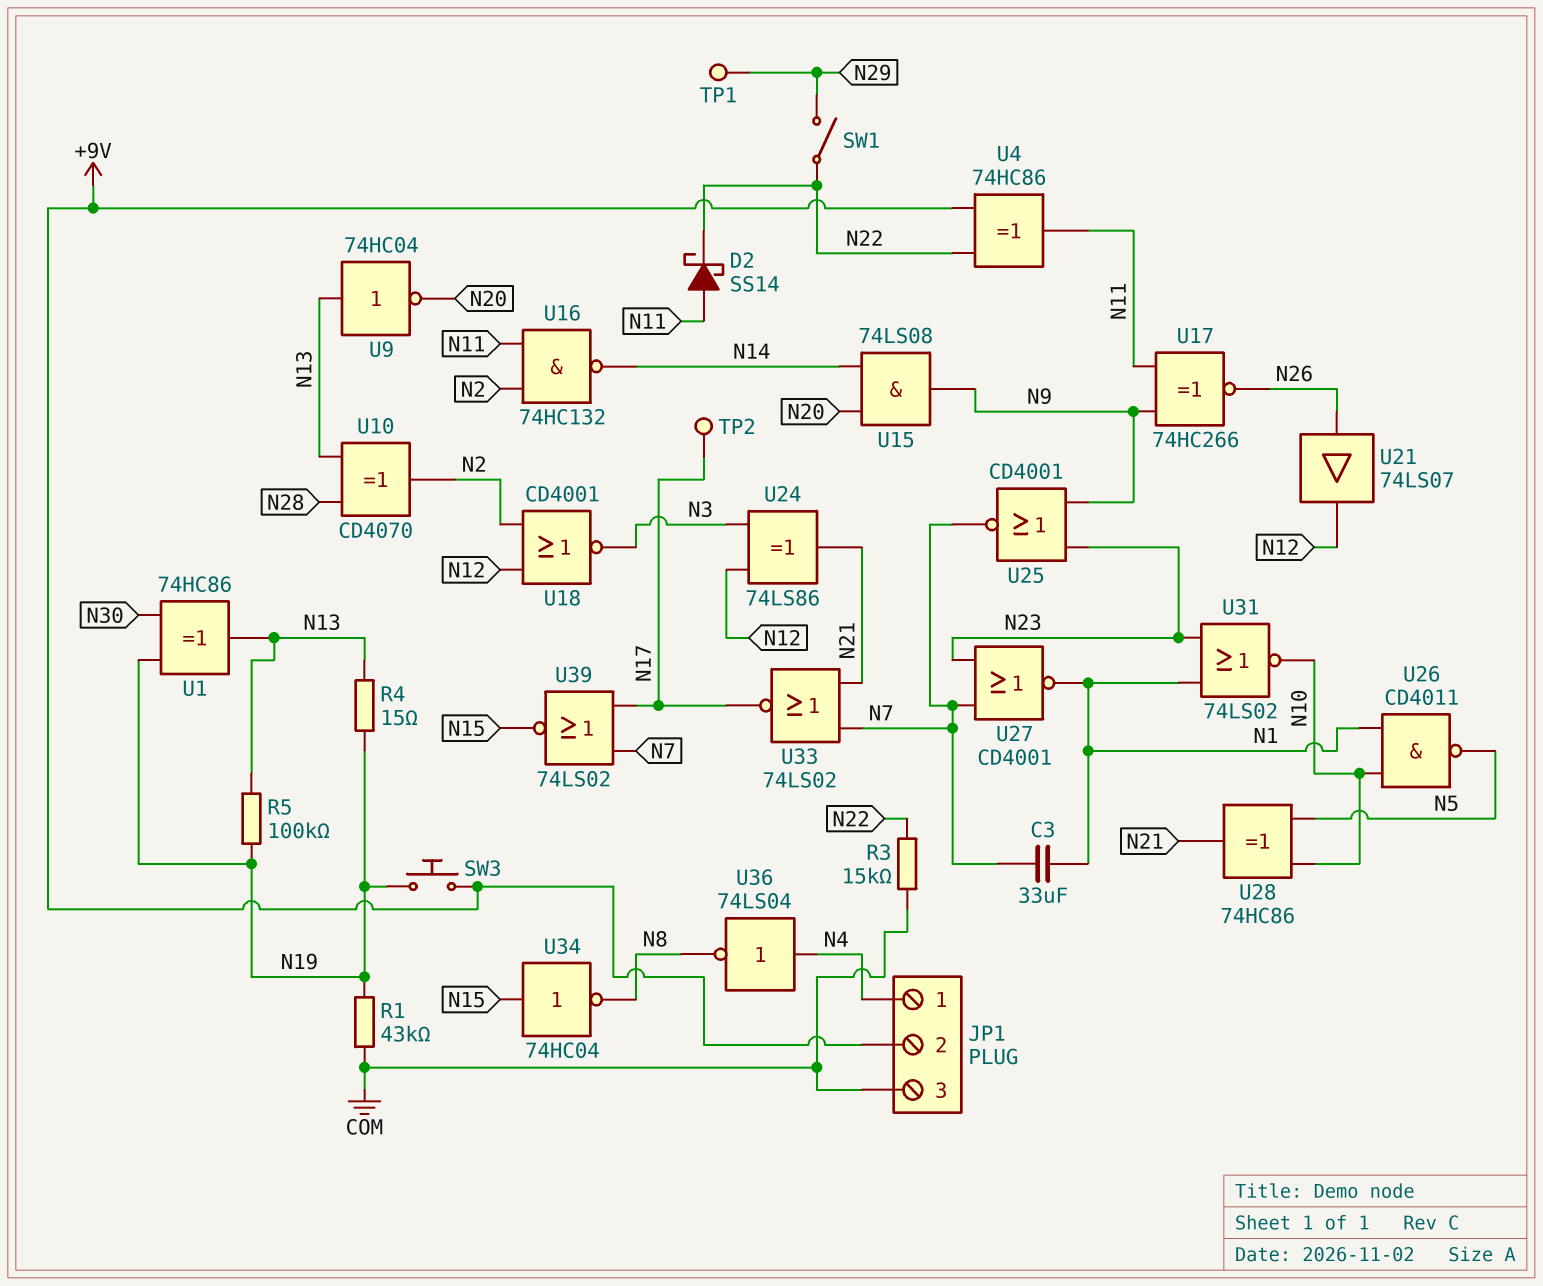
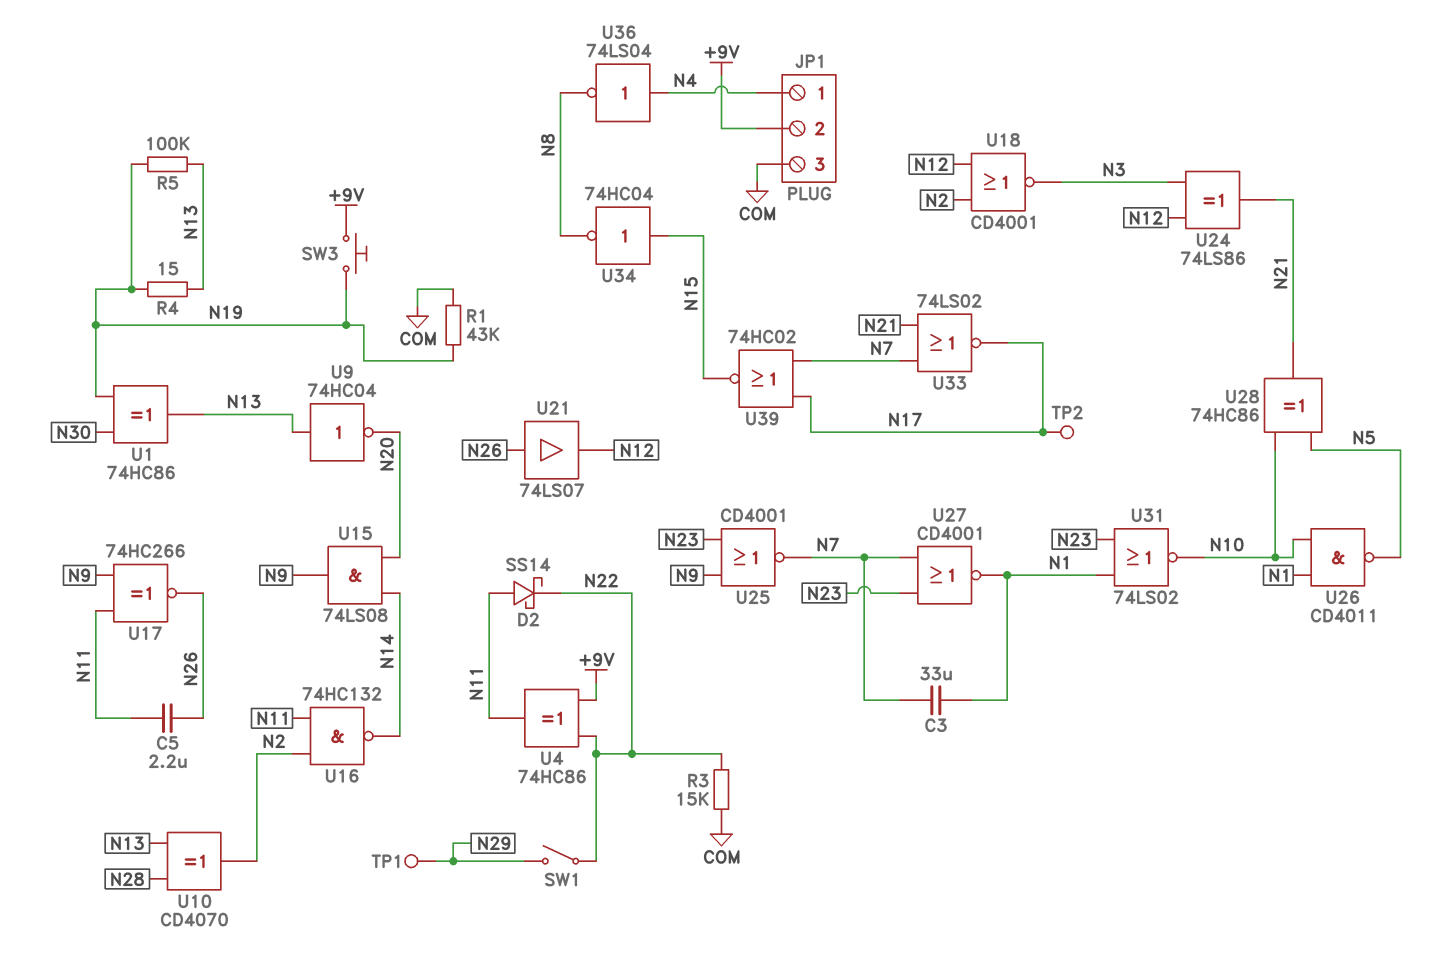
C5: none -> 2.2uF (N11, N26)
U39: NOR 74LS02 (in N7, in N17, out N15) -> NOR 74HC02 (in N7, in N17, out N15)

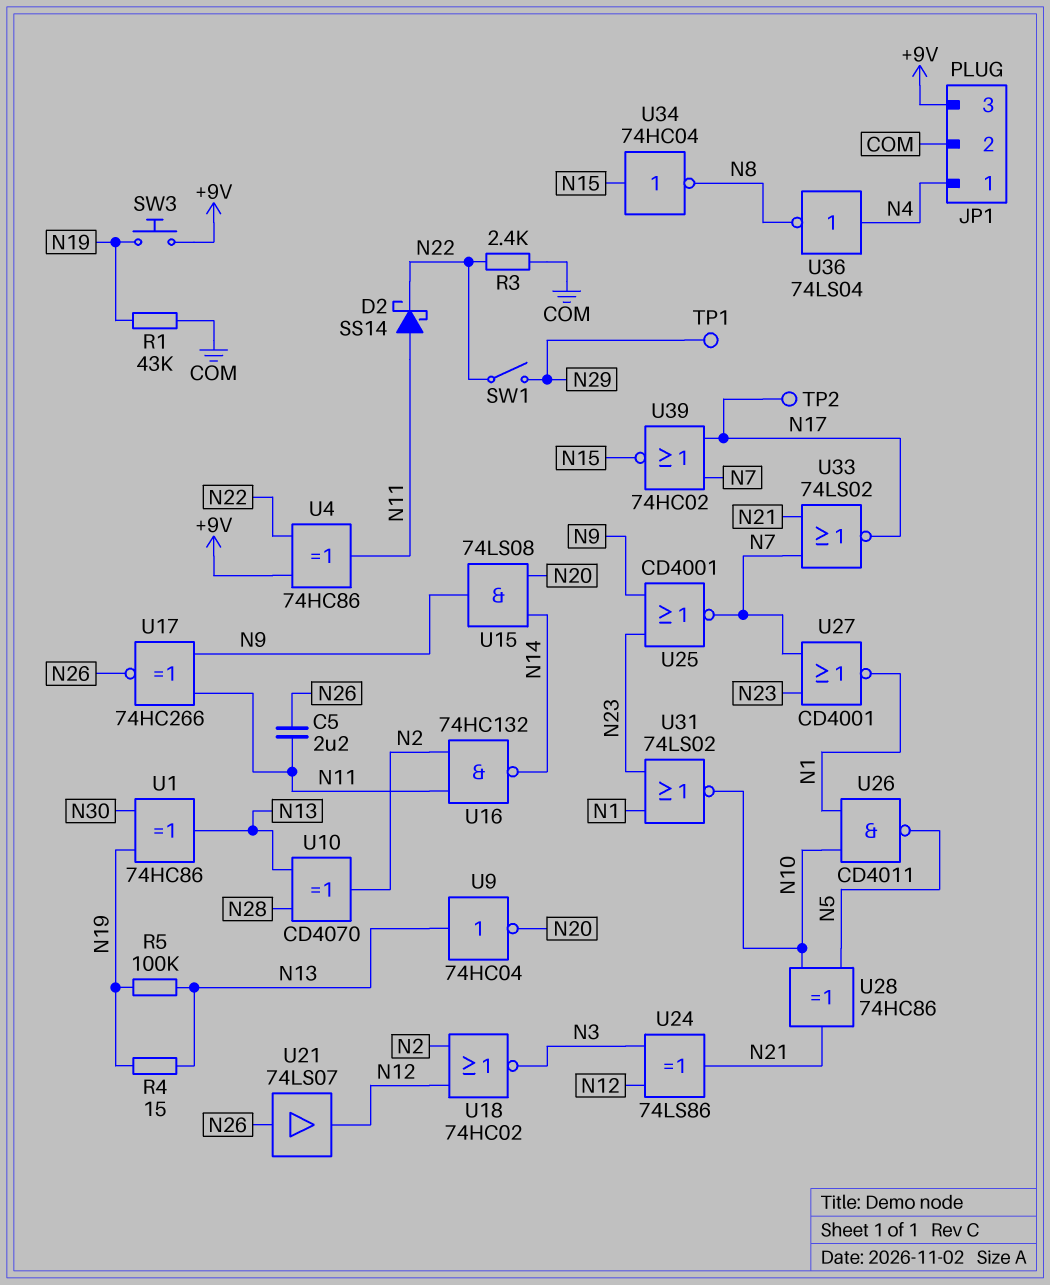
C3: 33uF (N1, N7) -> none
JP1 pin 2: +9V -> COM
JP1 pin 3: COM -> +9V
R3: 15k (COM, N22) -> 2.4k (COM, N22)
U18: NOR CD4001 (in N2, in N12, out N3) -> NOR 74HC02 (in N2, in N12, out N3)

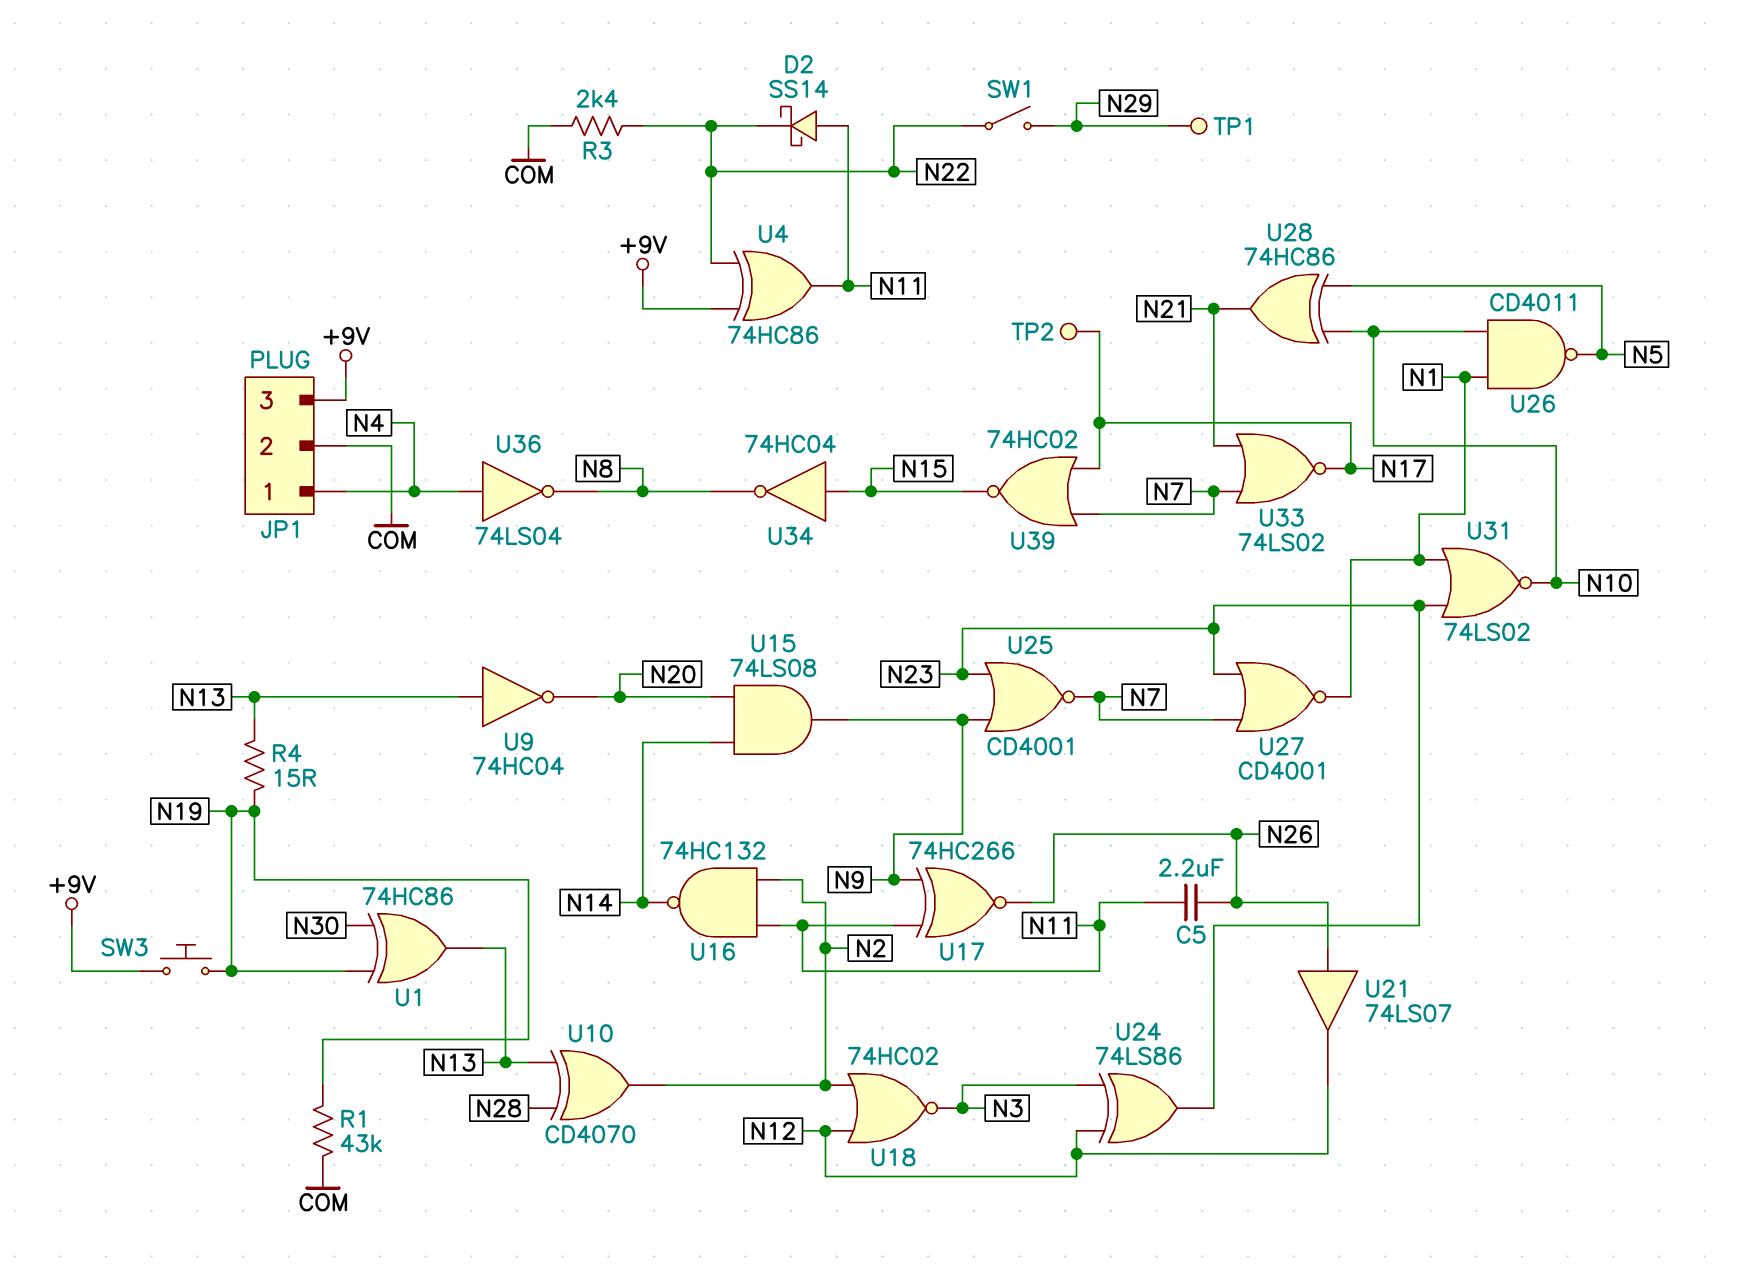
R5: 100k (N13, N19) -> none
U24: XOR 74LS86 (in N3, in N12, out N21) -> XOR 74LS86 (in N3, in N12, out N23)

